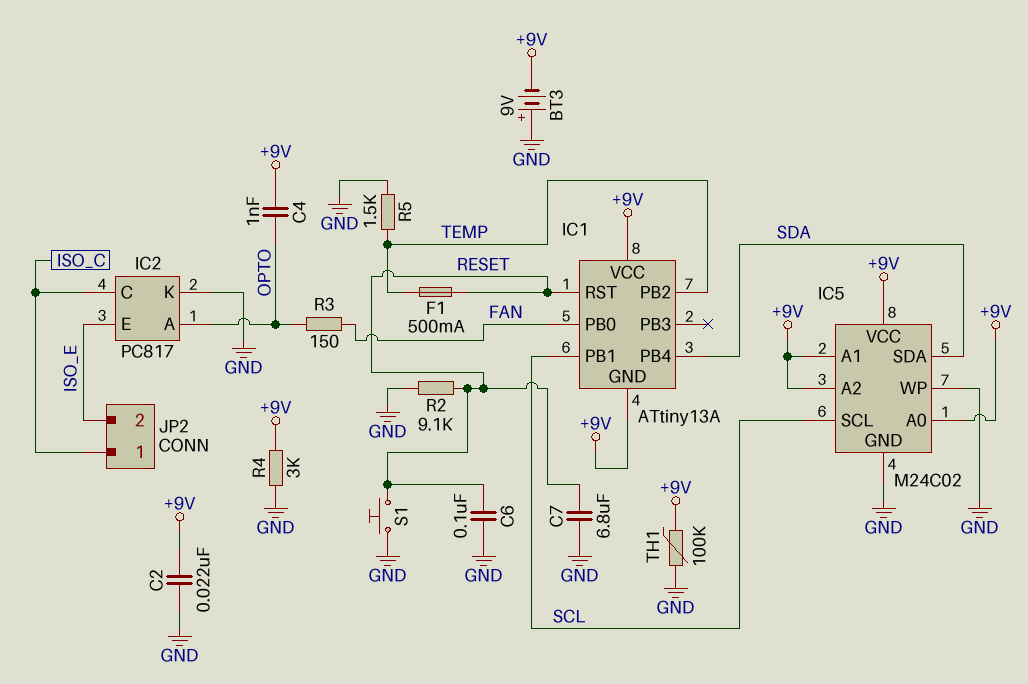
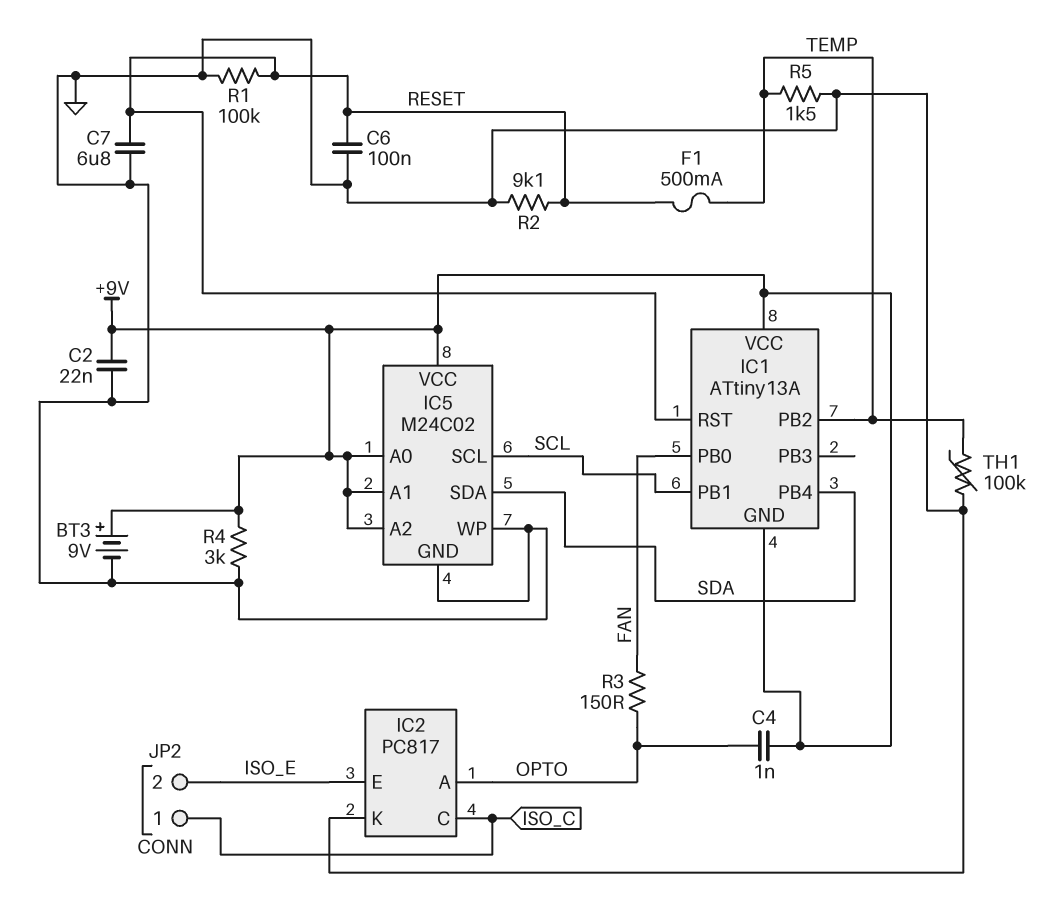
BT3: 9V (plus GND, minus +9V) -> 9V (plus +9V, minus GND)
R1: none -> 100k (GND, RESET)
S1: button (GND, RESET) -> none
TH1: 100k (+9V, GND) -> 100k (GND, TEMP)

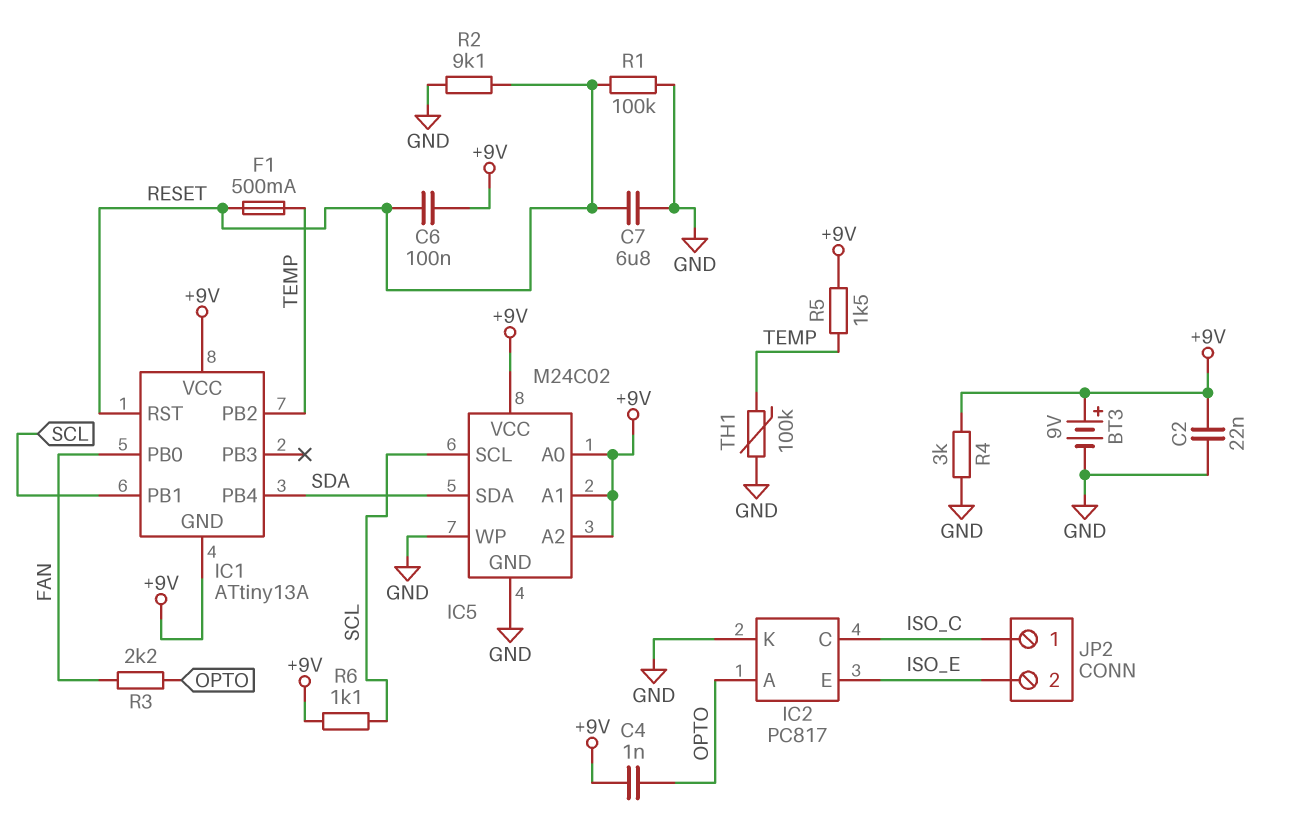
C6: 100nF (GND, RESET) -> 100nF (+9V, RESET)
R3: 150 (FAN, OPTO) -> 2.2k (FAN, OPTO)
R5: 1.5k (GND, TEMP) -> 1.5k (+9V, TEMP)
R6: none -> 1.1k (+9V, SCL)

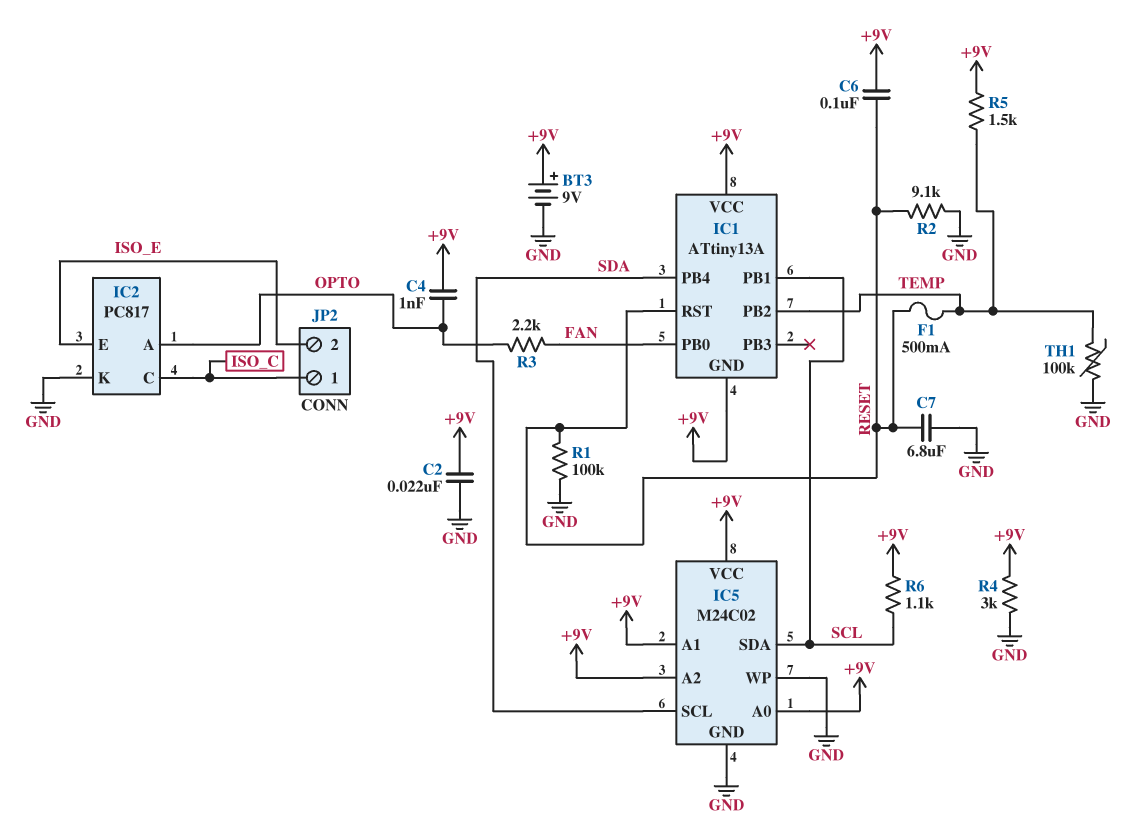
IC5 pin SCL: SCL -> SDA
IC5 pin SDA: SDA -> SCL

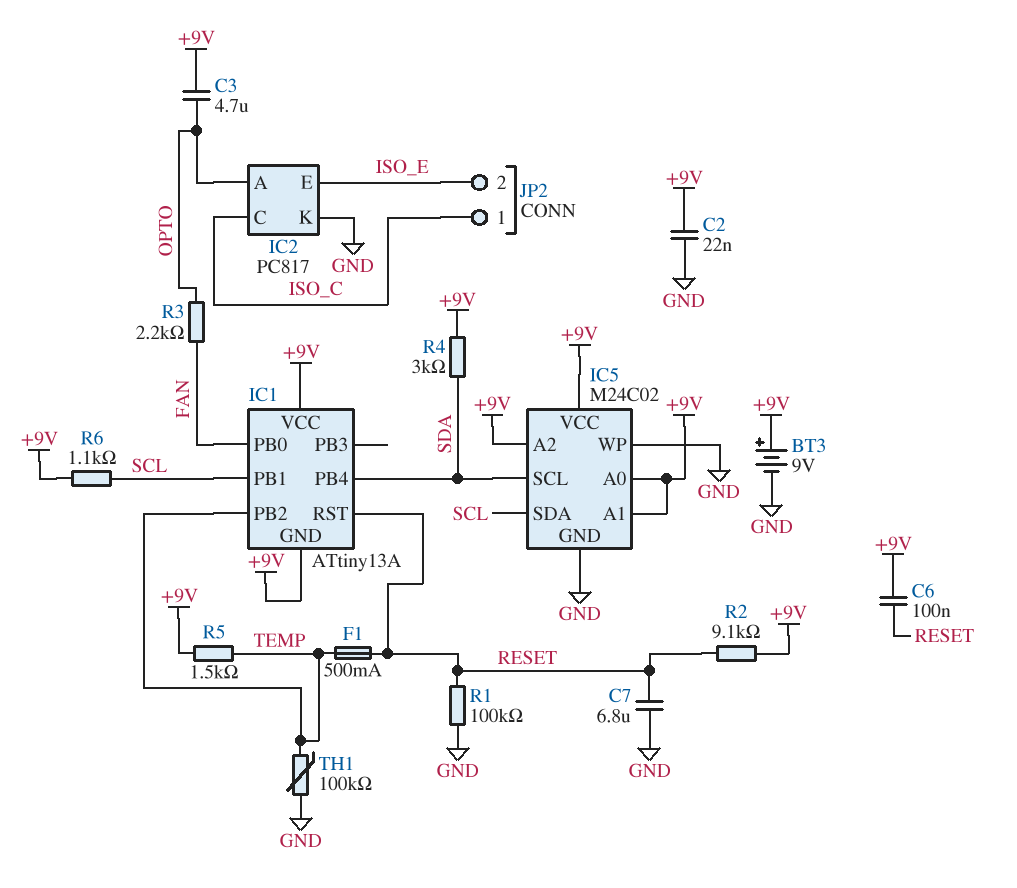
C3: none -> 4.7uF (+9V, OPTO)
C4: 1nF (+9V, OPTO) -> none
R2: 9.1k (GND, RESET) -> 9.1k (+9V, RESET)
R4: 3k (+9V, GND) -> 3k (+9V, SDA)

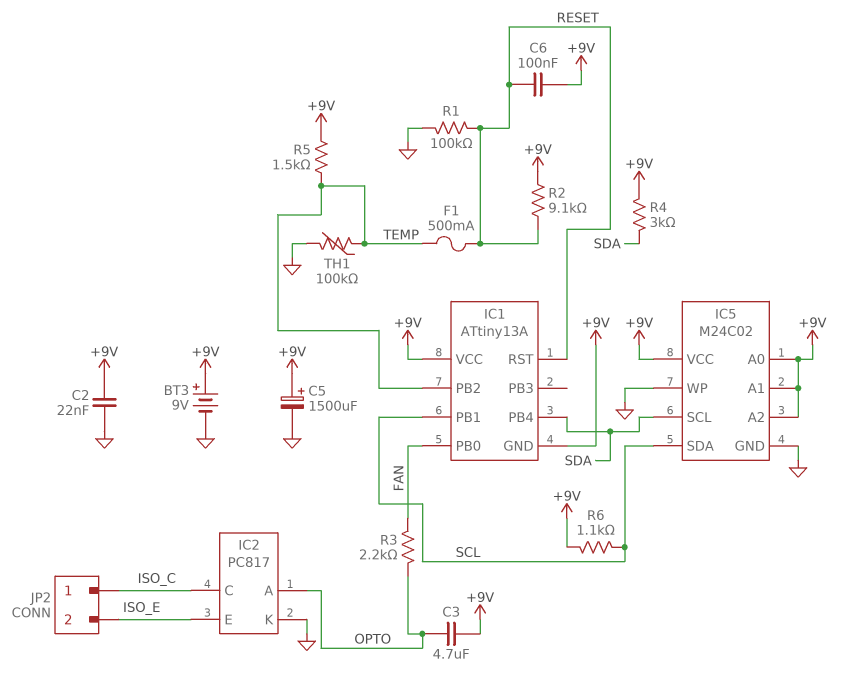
C5: none -> 1500uF (plus +9V, minus GND)
C7: 6.8uF (GND, RESET) -> none

